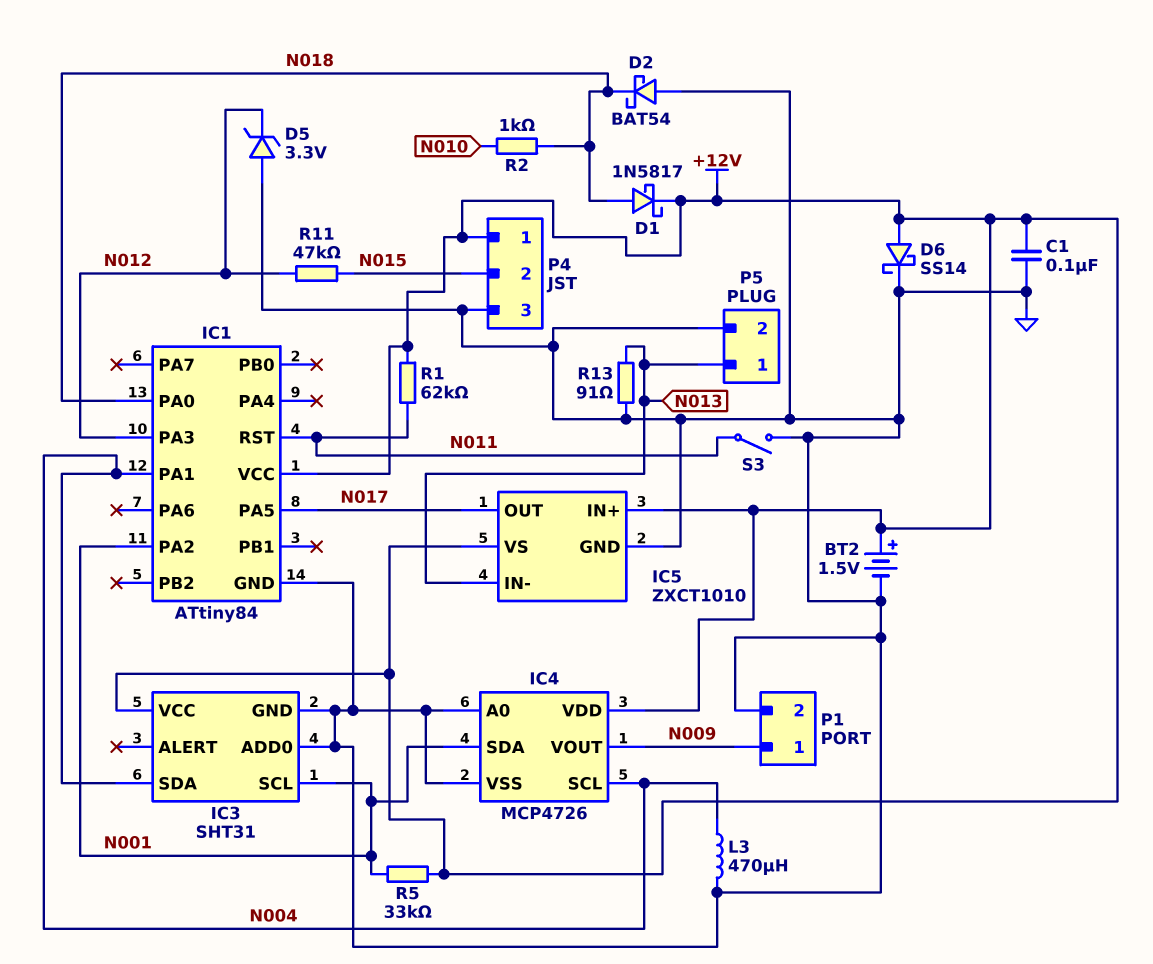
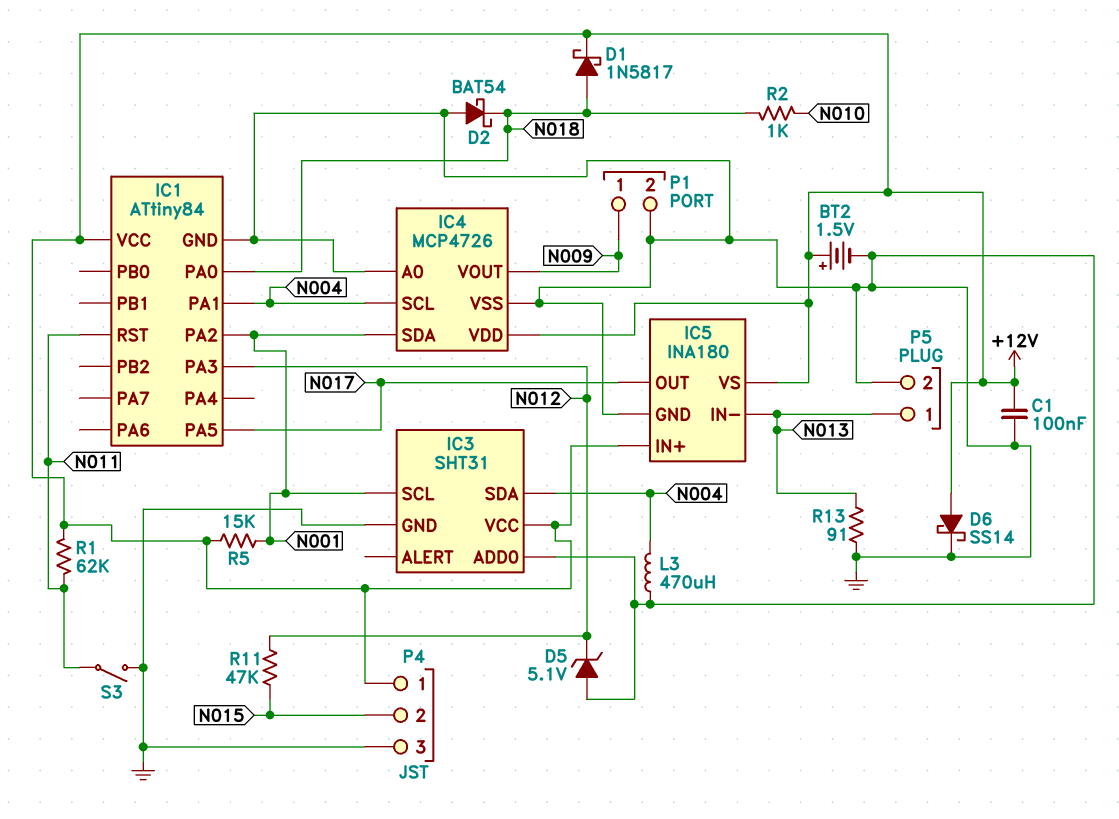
D5: zener 3.3V (A GND, K N012) -> zener 5.1V (A GND, K N012)
IC5: ZXCT1010 -> INA180
R5: 33k (+12V, N001) -> 15k (+12V, N001)

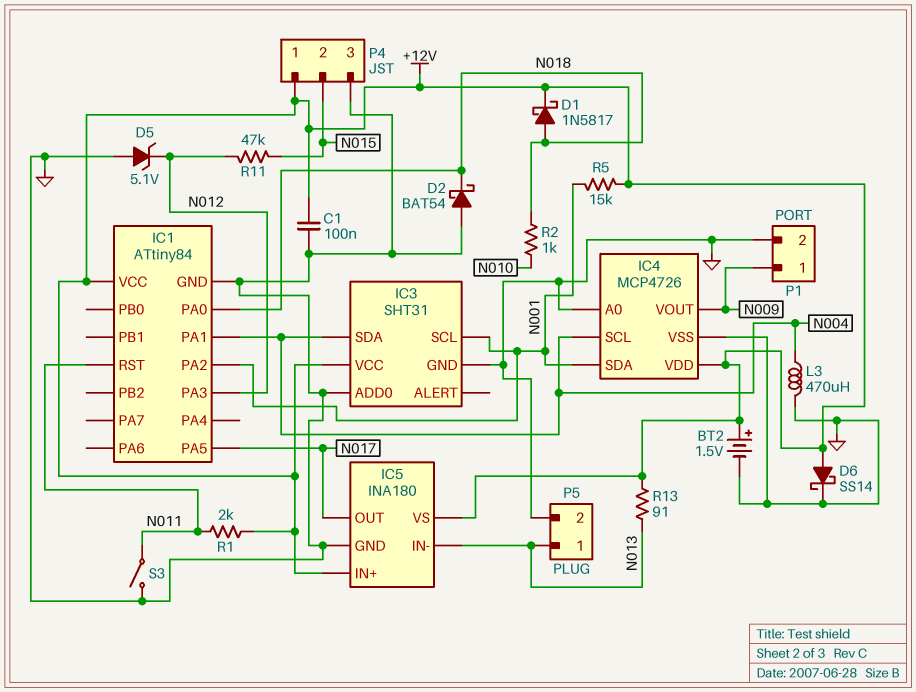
R1: 62k (+12V, N011) -> 2k (+12V, N011)
R13: 91 (GND, N013) -> 91 (+12V, N013)

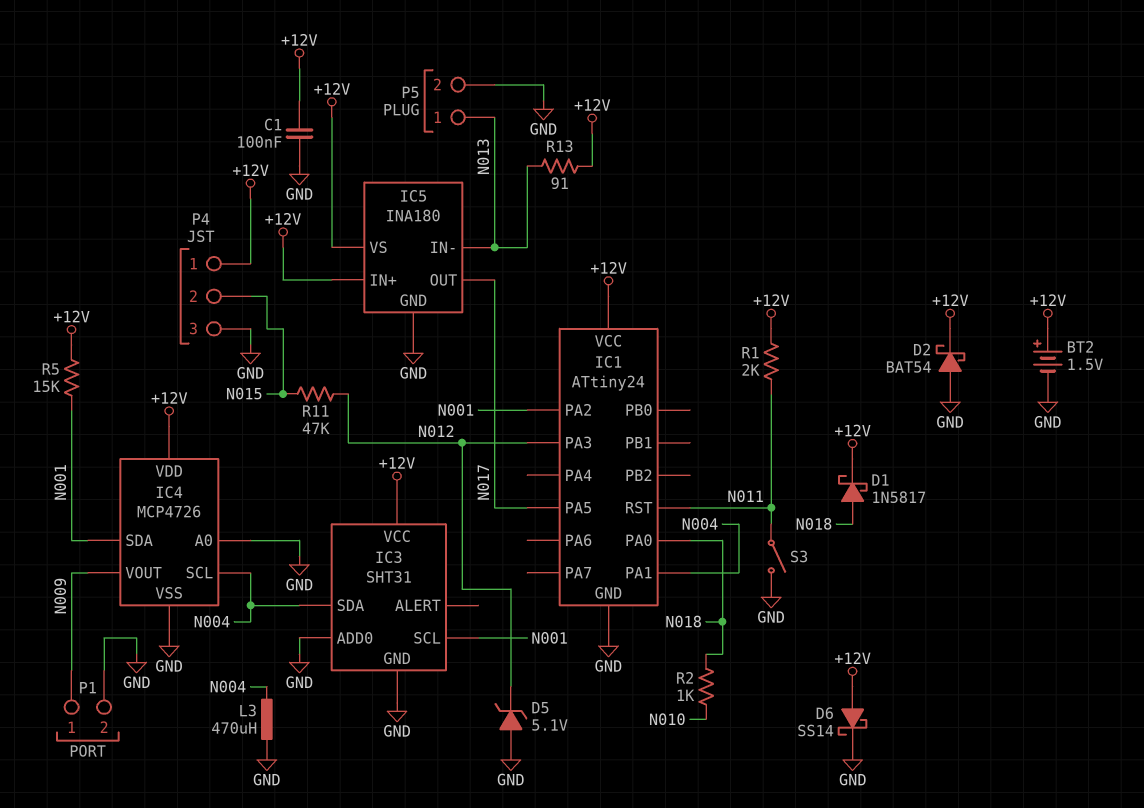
D2: schottky BAT54 (A GND, K N018) -> schottky BAT54 (A GND, K +12V)
IC1: ATtiny84 -> ATtiny24

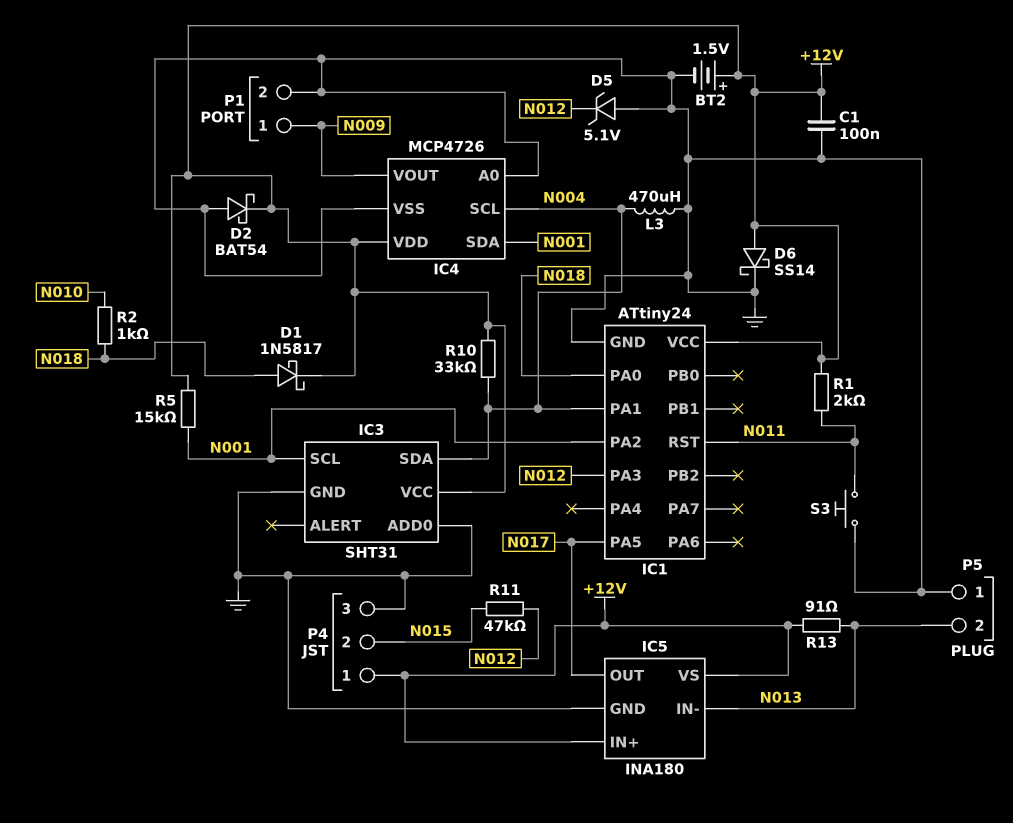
P5 pin 1: N013 -> GND
P5 pin 2: GND -> N013
R10: none -> 33k (+12V, N004)
S3: switch (GND, N011) -> button (GND, N011)

